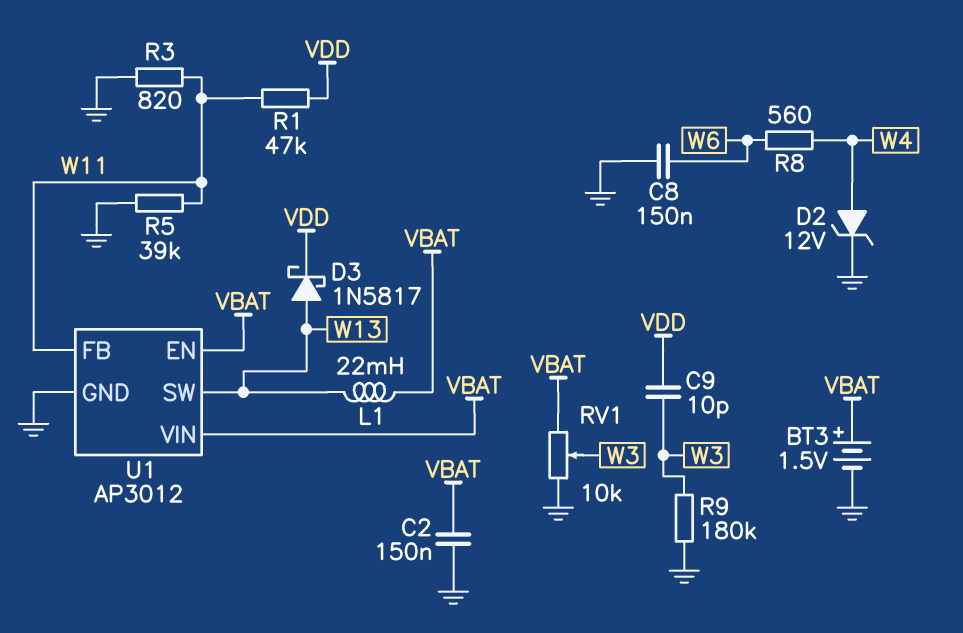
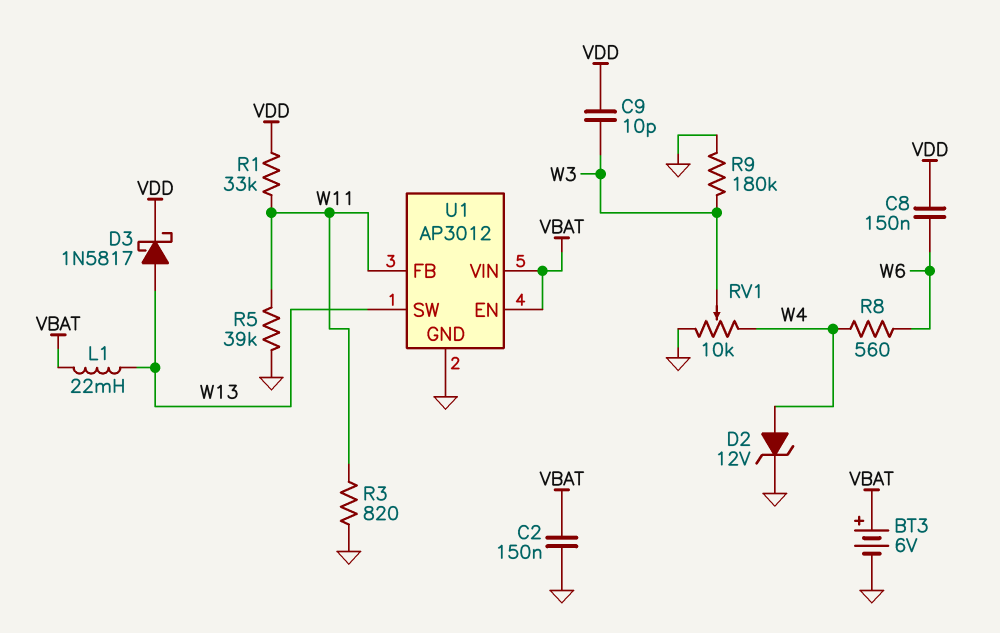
BT3: 1.5V (plus VBAT, minus GND) -> 6V (plus VBAT, minus GND)
C8: 150nF (GND, W6) -> 150nF (VDD, W6)
R1: 47k (VDD, W11) -> 33k (VDD, W11)
RV1: 10k (GND, VBAT, wiper W3) -> 10k (GND, W4, wiper W3)

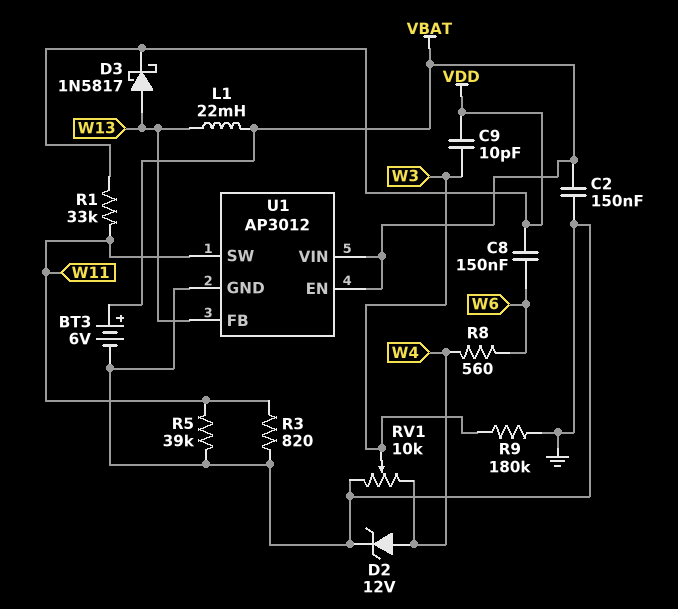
U1 pin FB: W11 -> W13
U1 pin SW: W13 -> W11

